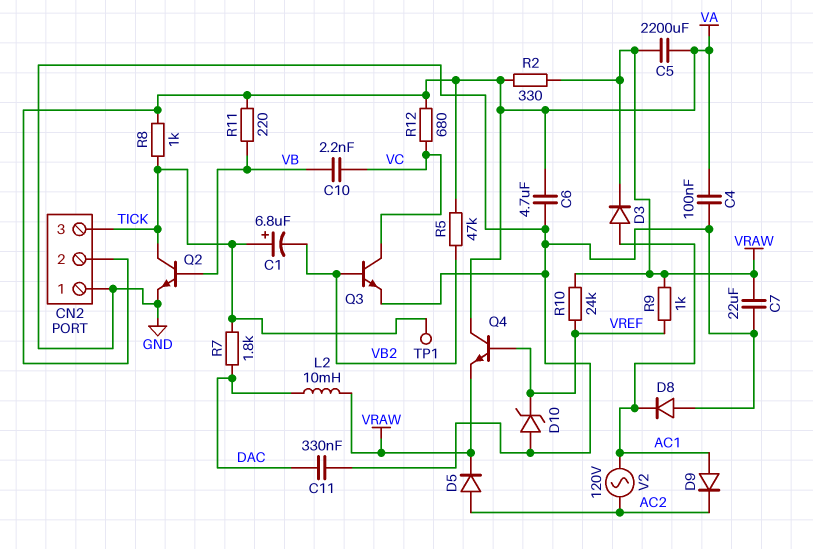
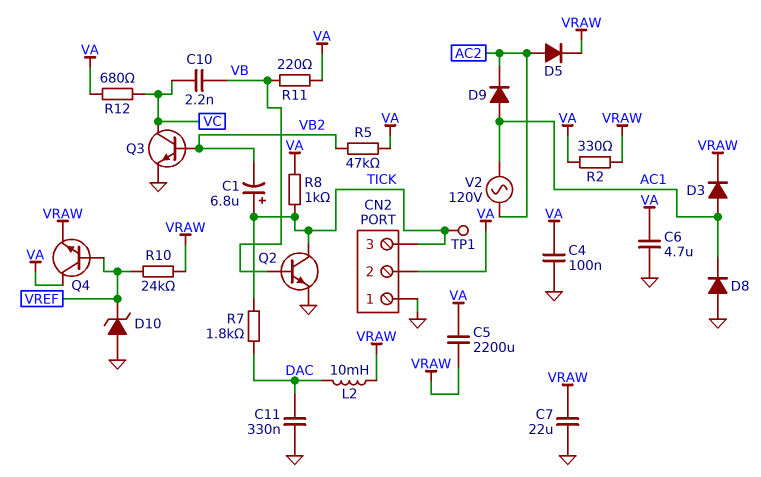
R9: 1k (VRAW, VREF) -> none

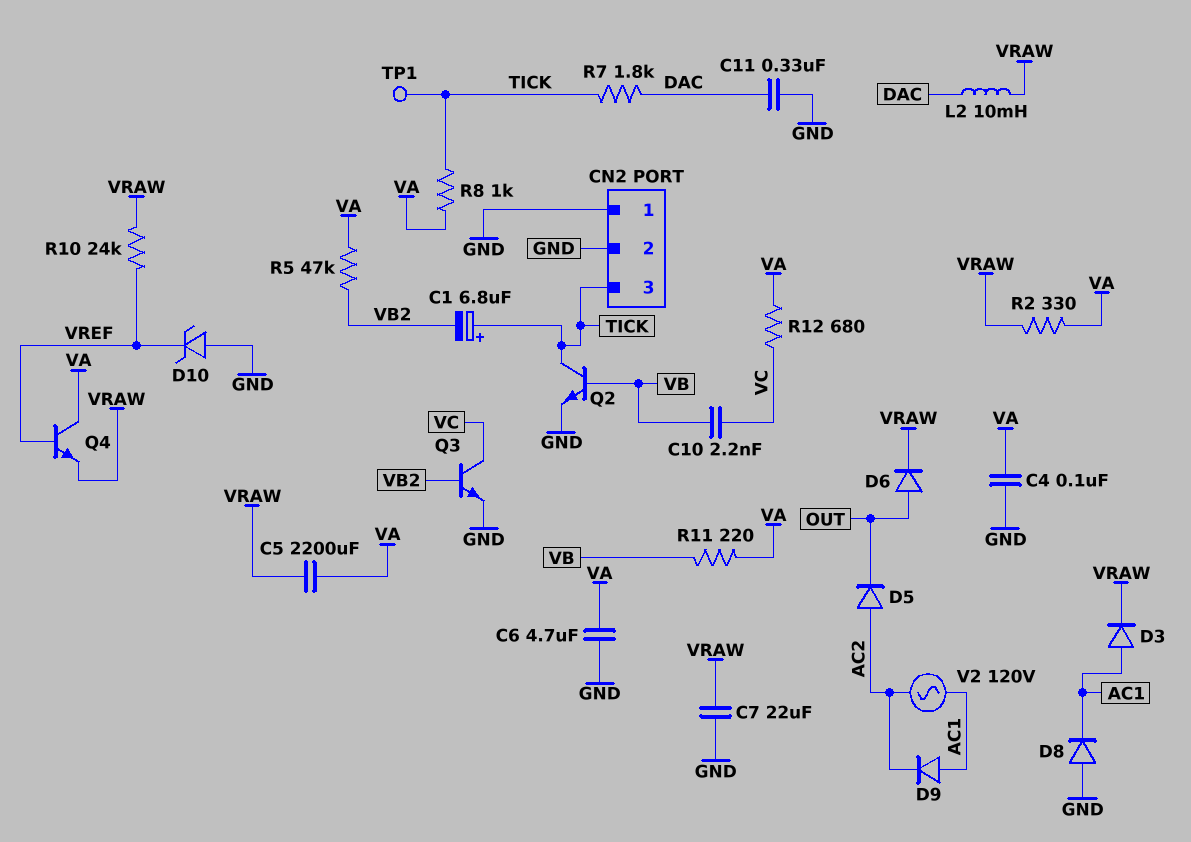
CN2 pin 2: VA -> GND
D5: diode (A AC2, K VRAW) -> diode (A AC2, K OUT)
D6: none -> diode (A OUT, K VRAW)

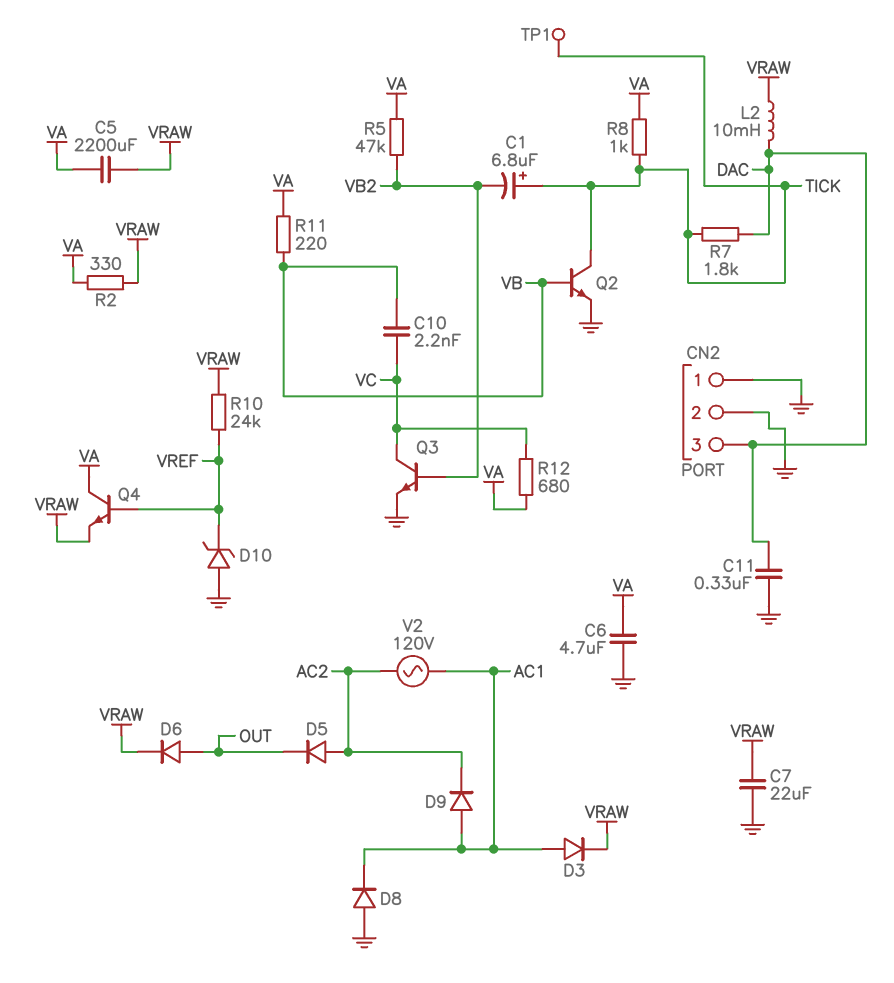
C4: 100nF (GND, VA) -> none
CN2 pin 3: TICK -> DAC

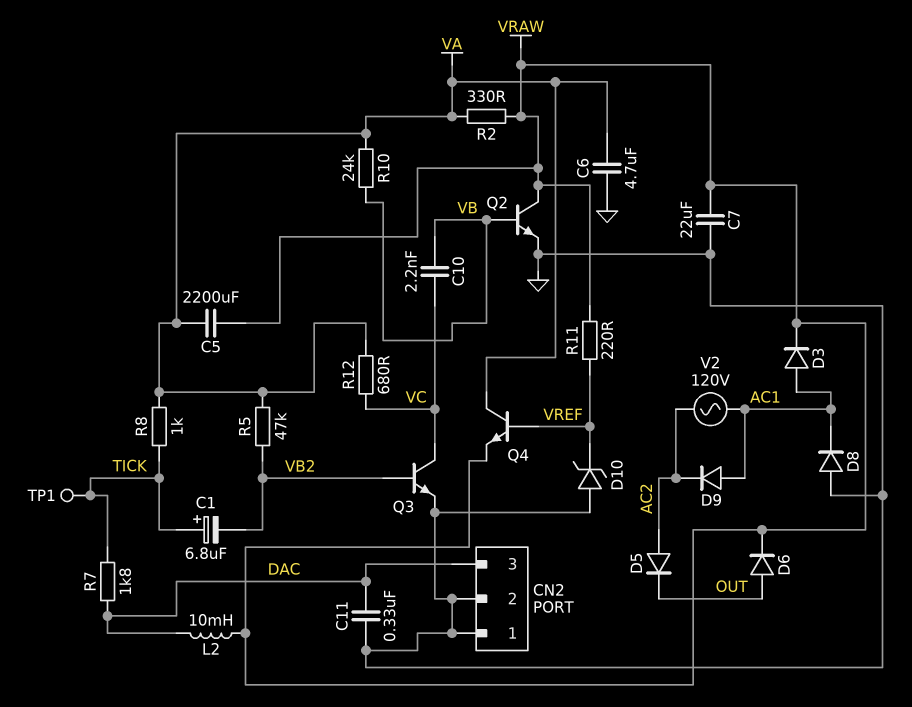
Q2: NPN (B VB, C TICK, E GND) -> NPN (B VB, C VRAW, E GND)
R10: 24k (VRAW, VREF) -> 24k (VA, VB)
R11: 220 (VA, VB) -> 220 (VRAW, VREF)

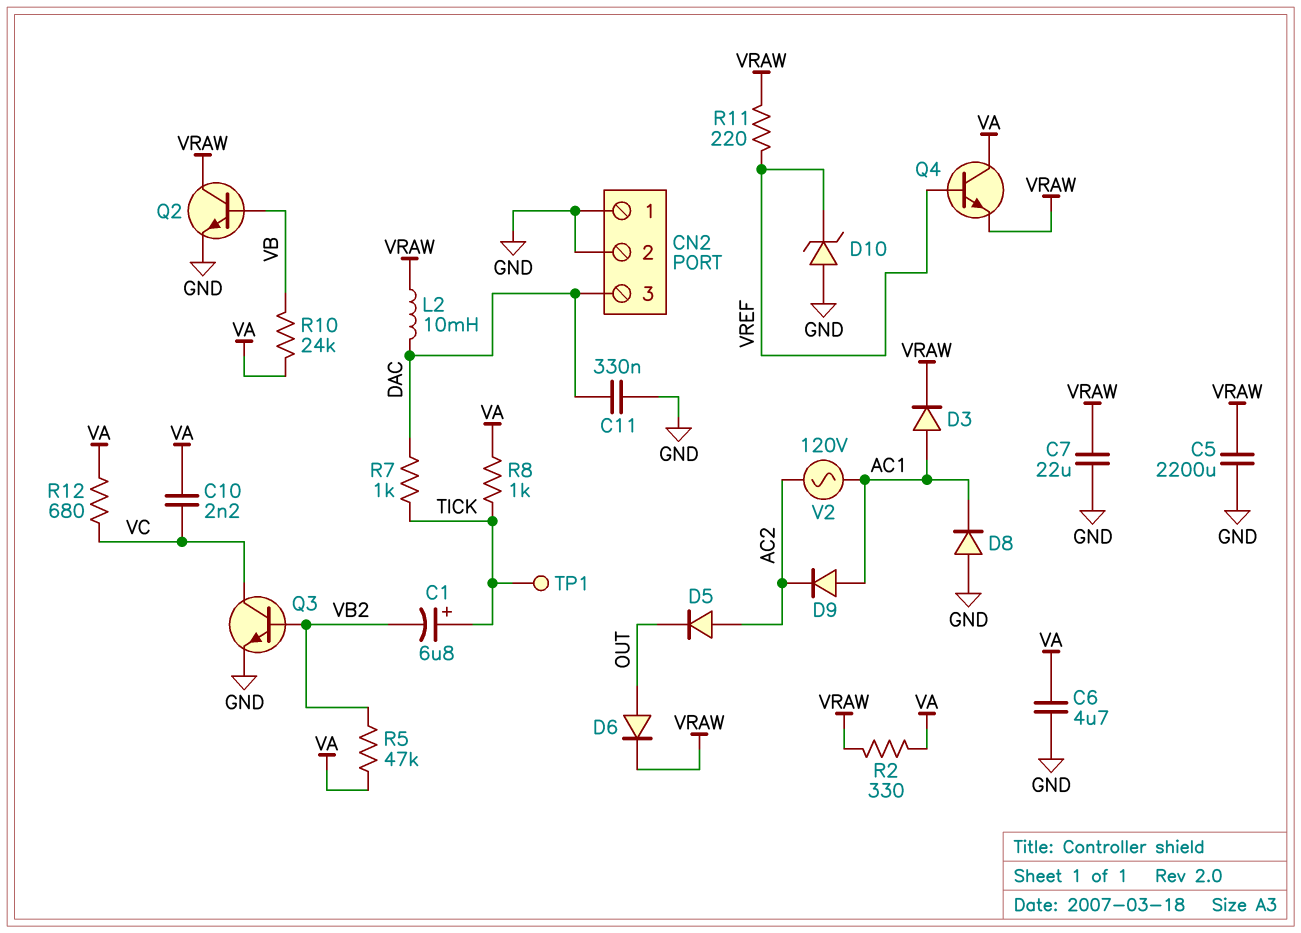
C5: 2200uF (VA, VRAW) -> 2200uF (GND, VRAW)
C10: 2.2nF (VB, VC) -> 2.2nF (VA, VC)
R7: 1.8k (DAC, TICK) -> 1k (DAC, TICK)

